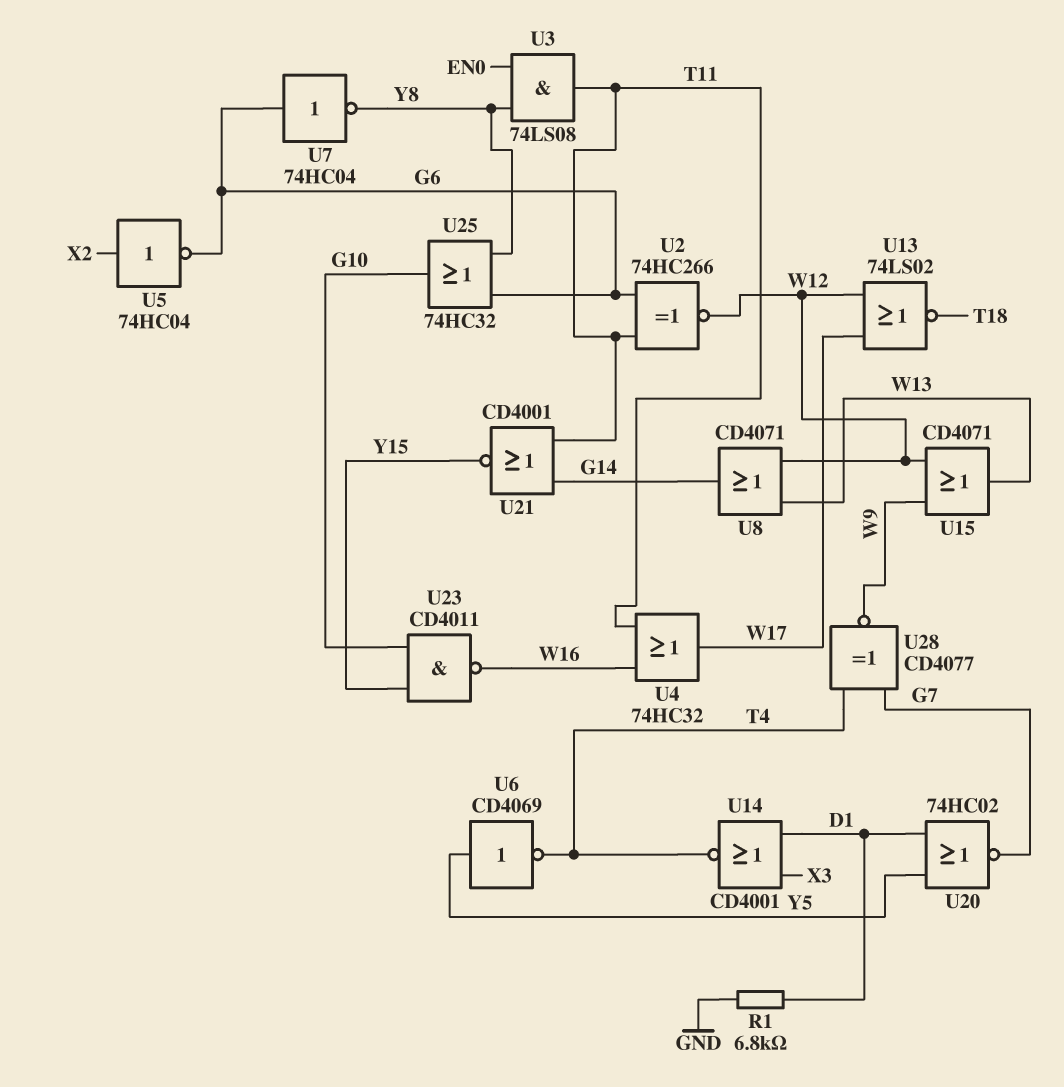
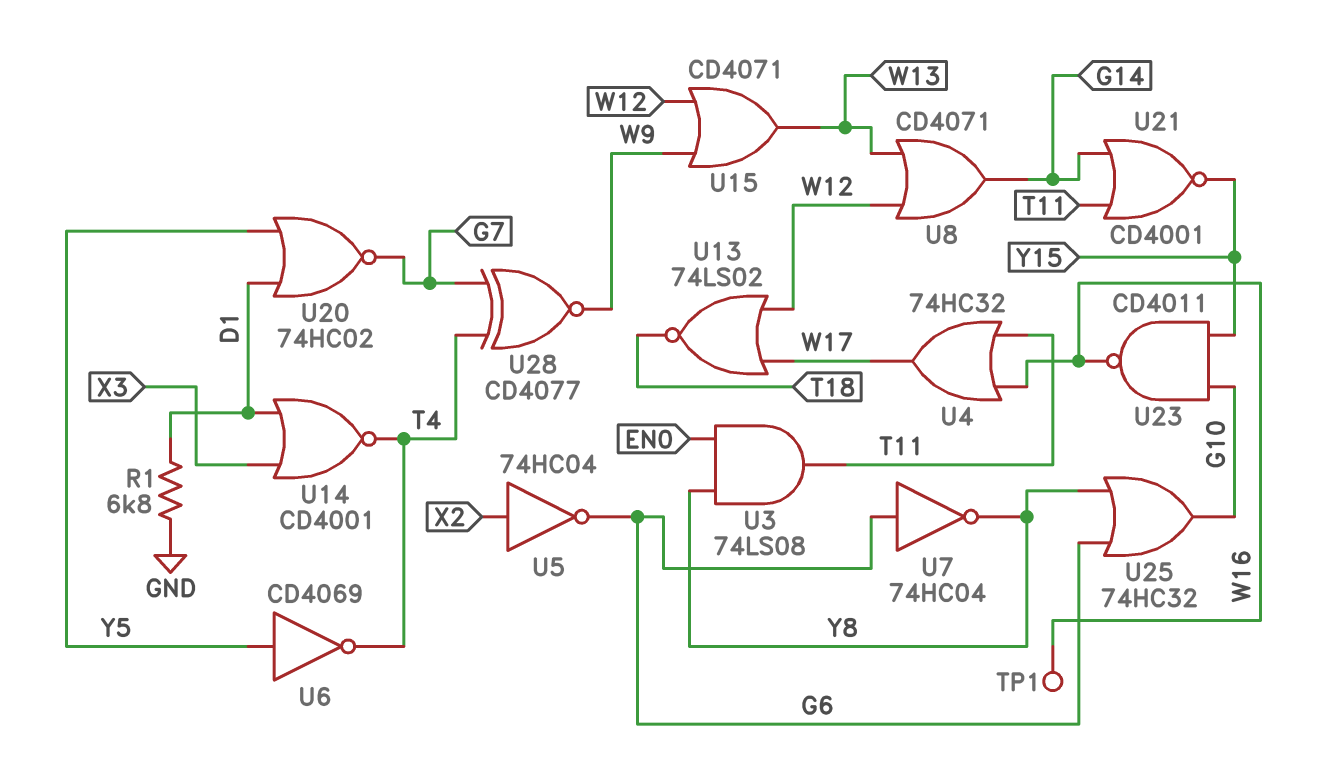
TP1: none -> test point (W16)
U2: XNOR 74HC266 (in G6, in T11, out W12) -> none

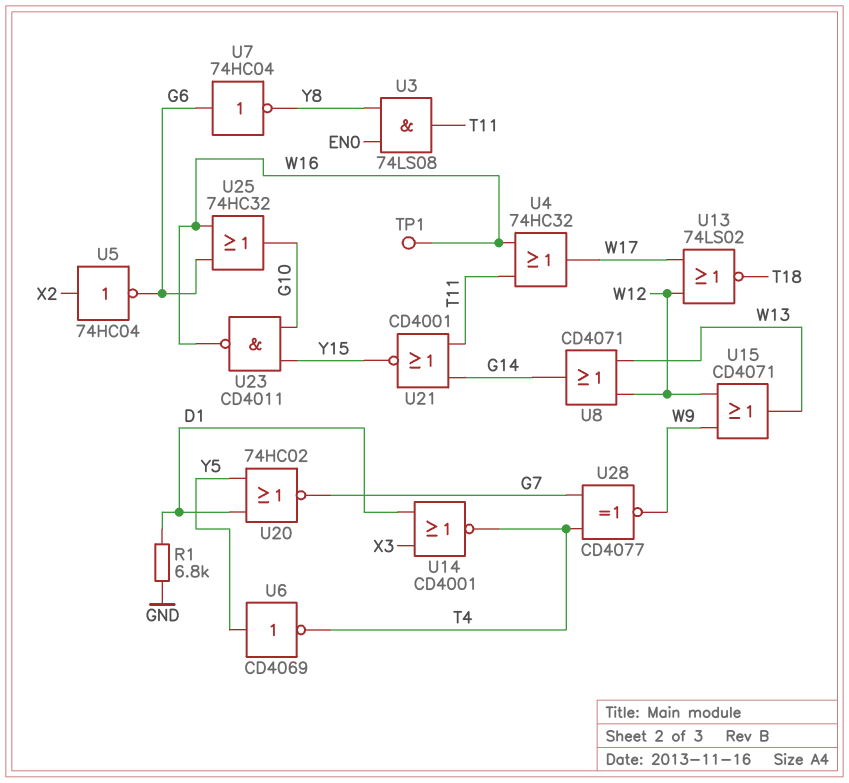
U25: OR 74HC32 (in G6, in Y8, out G10) -> OR 74HC32 (in G6, in W16, out G10)

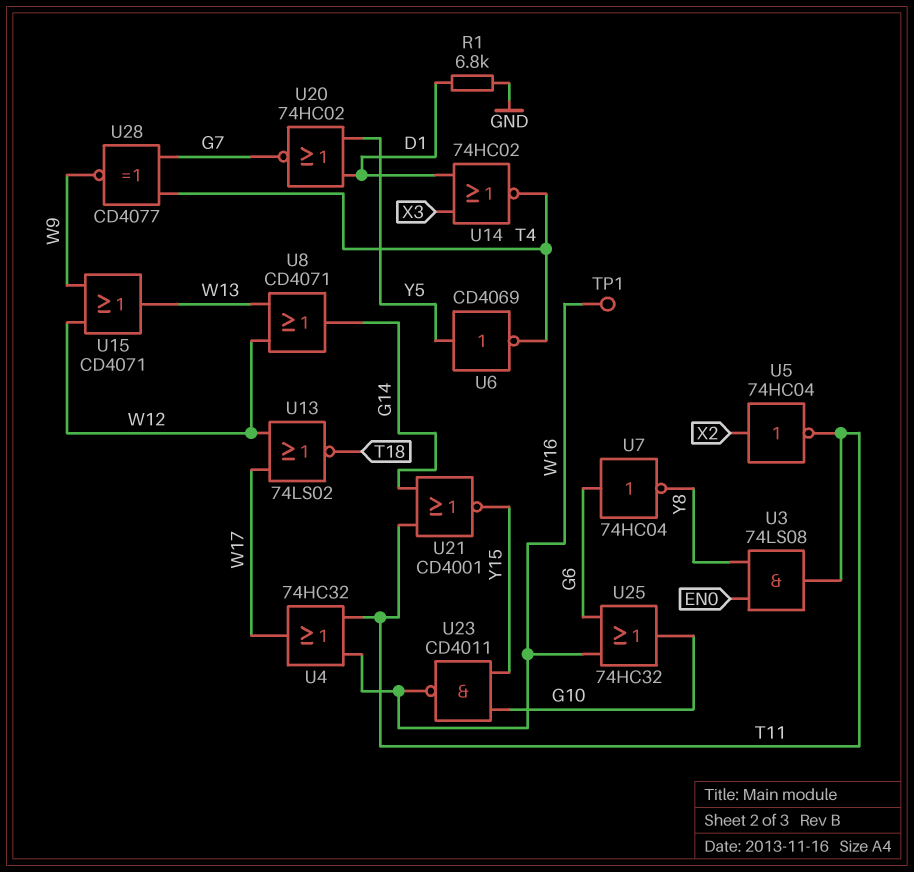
U5: NOT 74HC04 (in X2, out G6) -> NOT 74HC04 (in X2, out T11)
U14: NOR CD4001 (in D1, in X3, out T4) -> NOR 74HC02 (in D1, in X3, out T4)

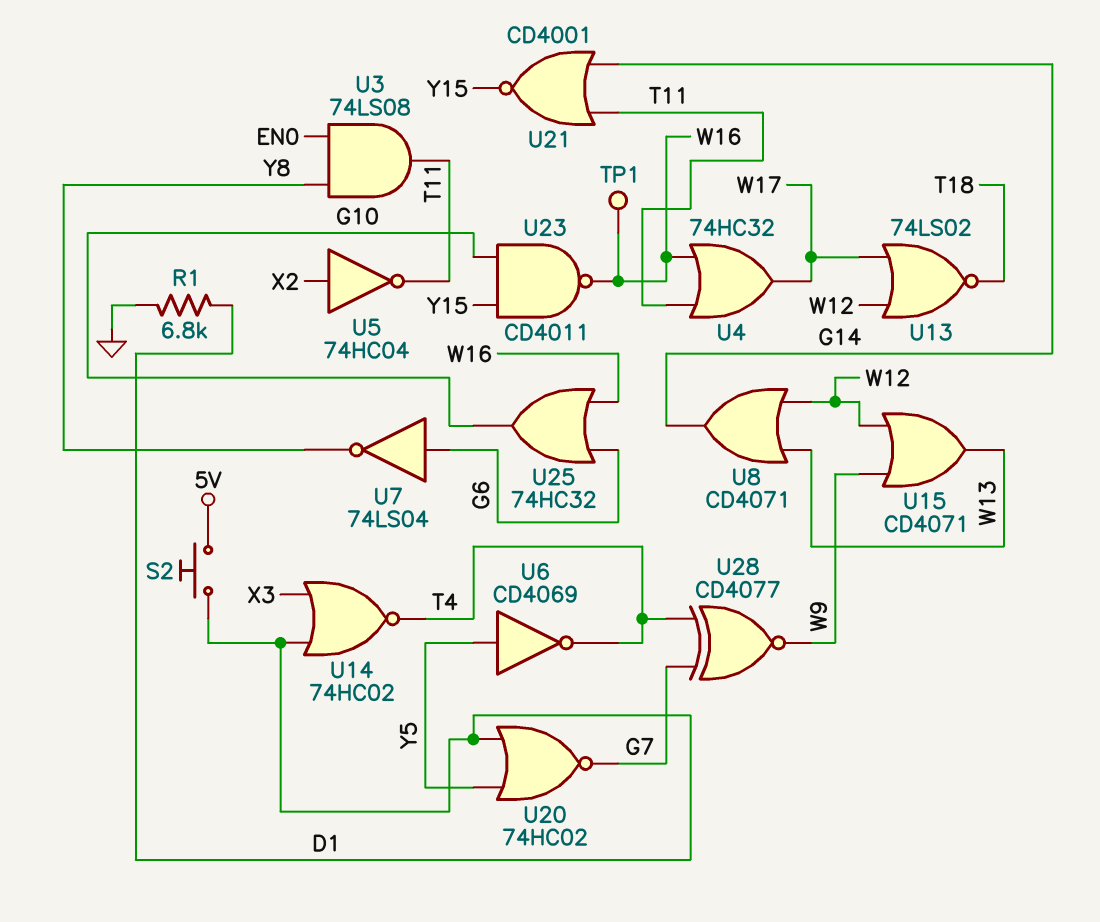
S2: none -> button (5V, D1)
U7: NOT 74HC04 (in G6, out Y8) -> NOT 74LS04 (in G6, out Y8)

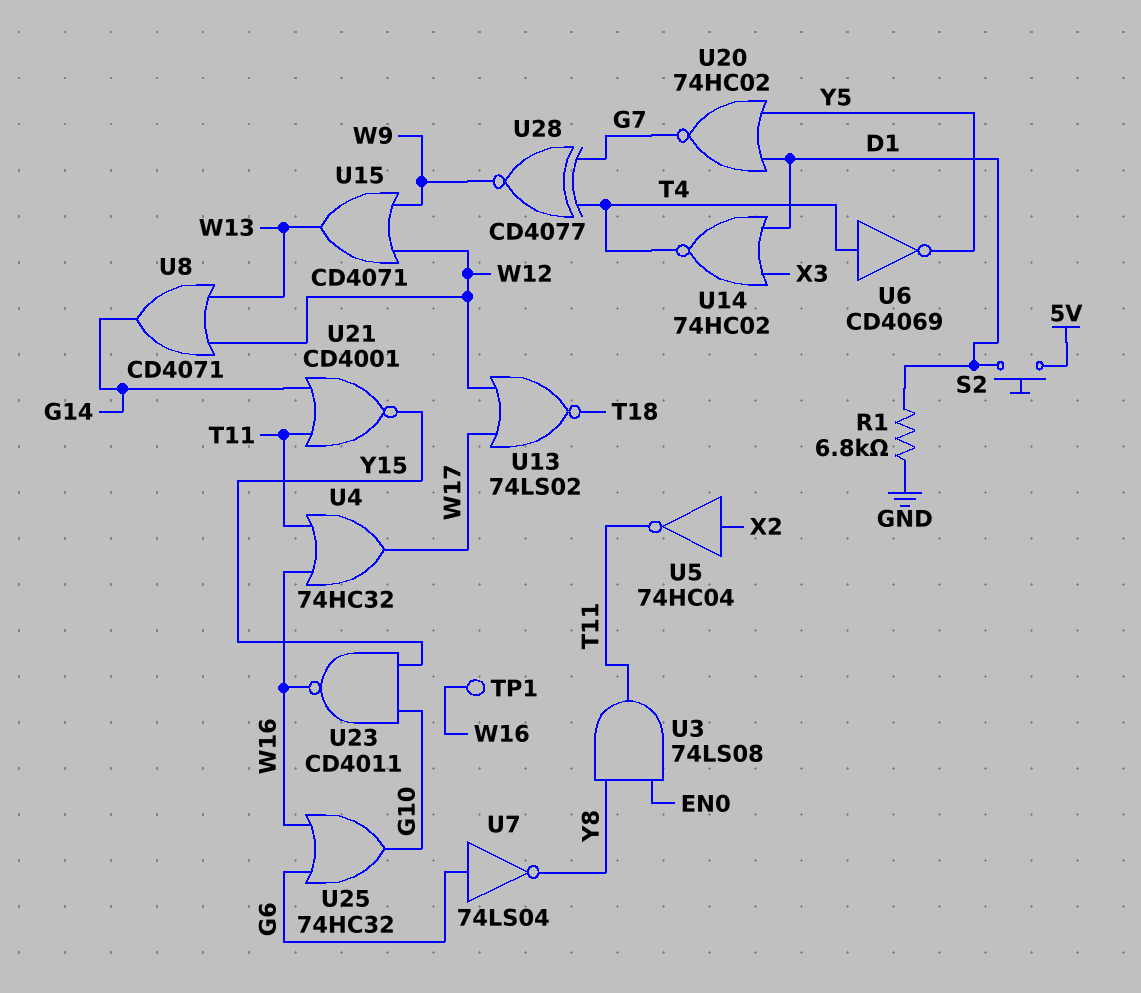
U6: NOT CD4069 (in Y5, out T4) -> NOT CD4069 (in T4, out Y5)

